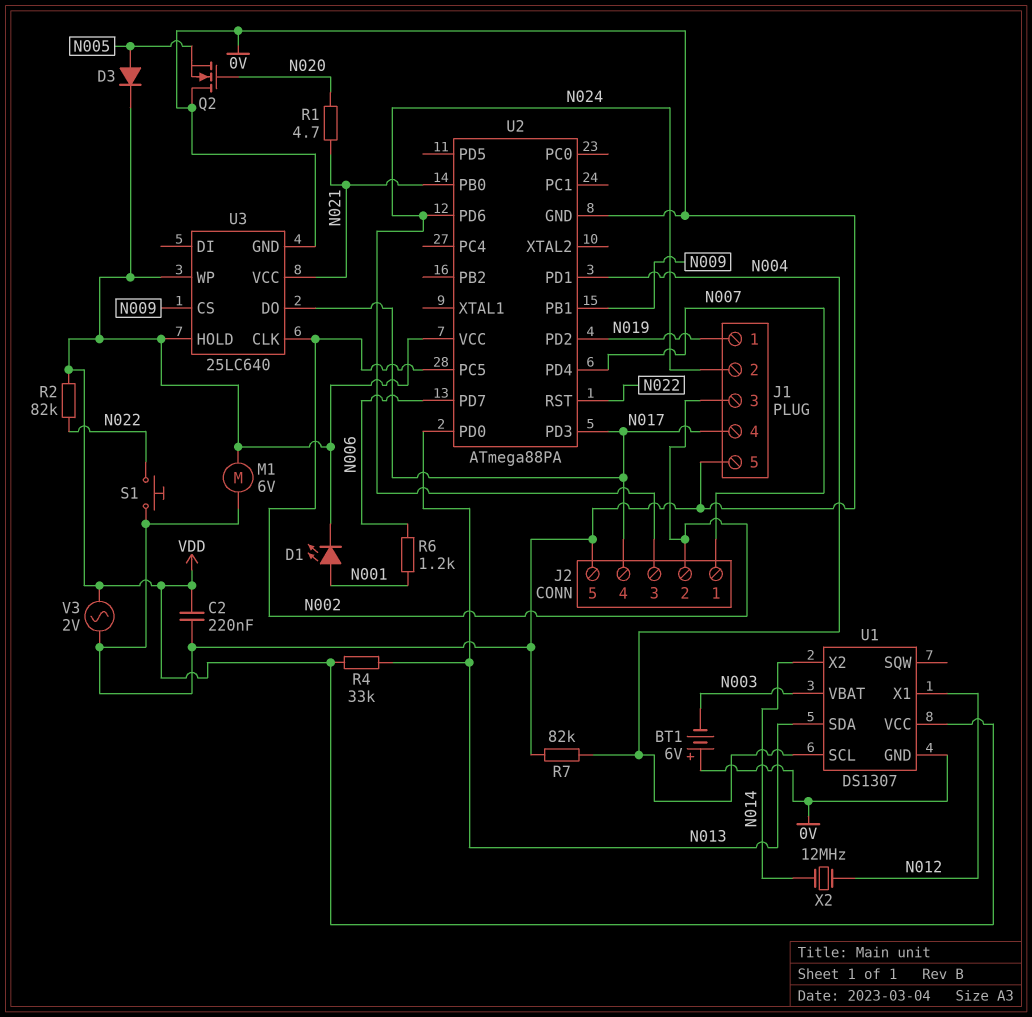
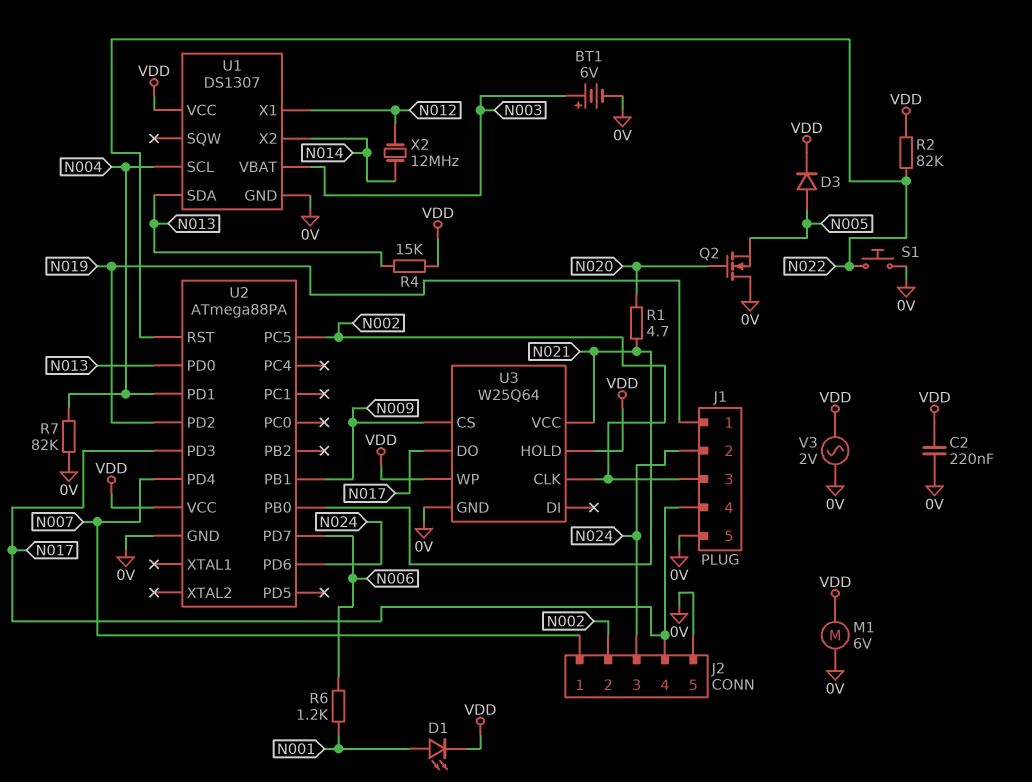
BT1: 6V (plus 0V, minus N003) -> 6V (plus N003, minus 0V)
R4: 33k (N013, VDD) -> 15k (N013, VDD)
U3: 25LC640 -> W25Q64

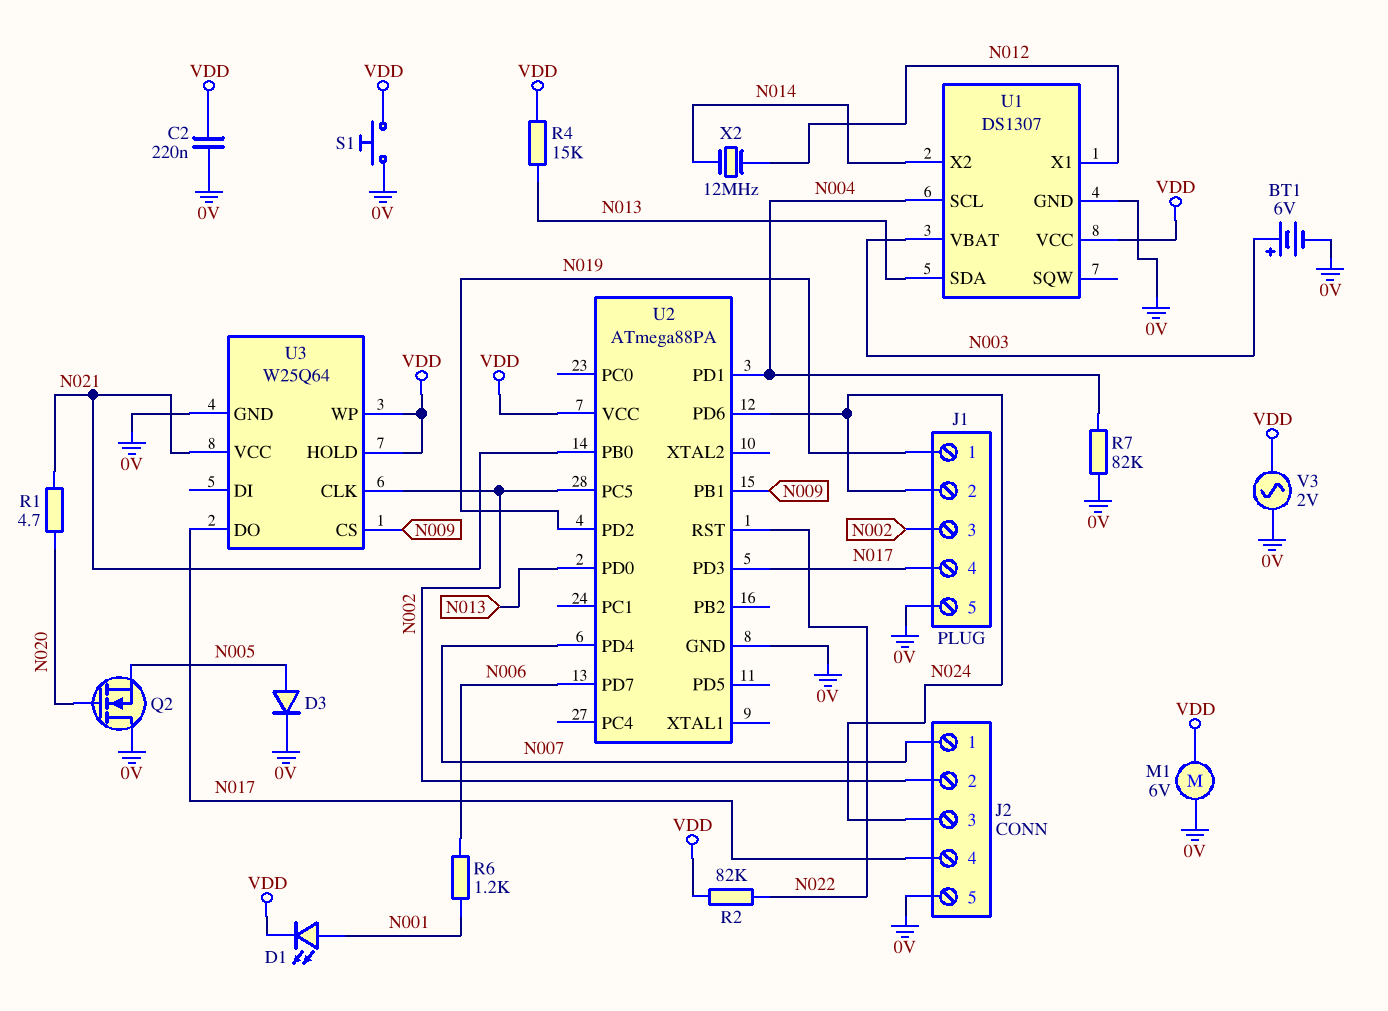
D3: diode (A N005, K VDD) -> diode (A N005, K 0V)
S1: button (0V, N022) -> button (0V, VDD)

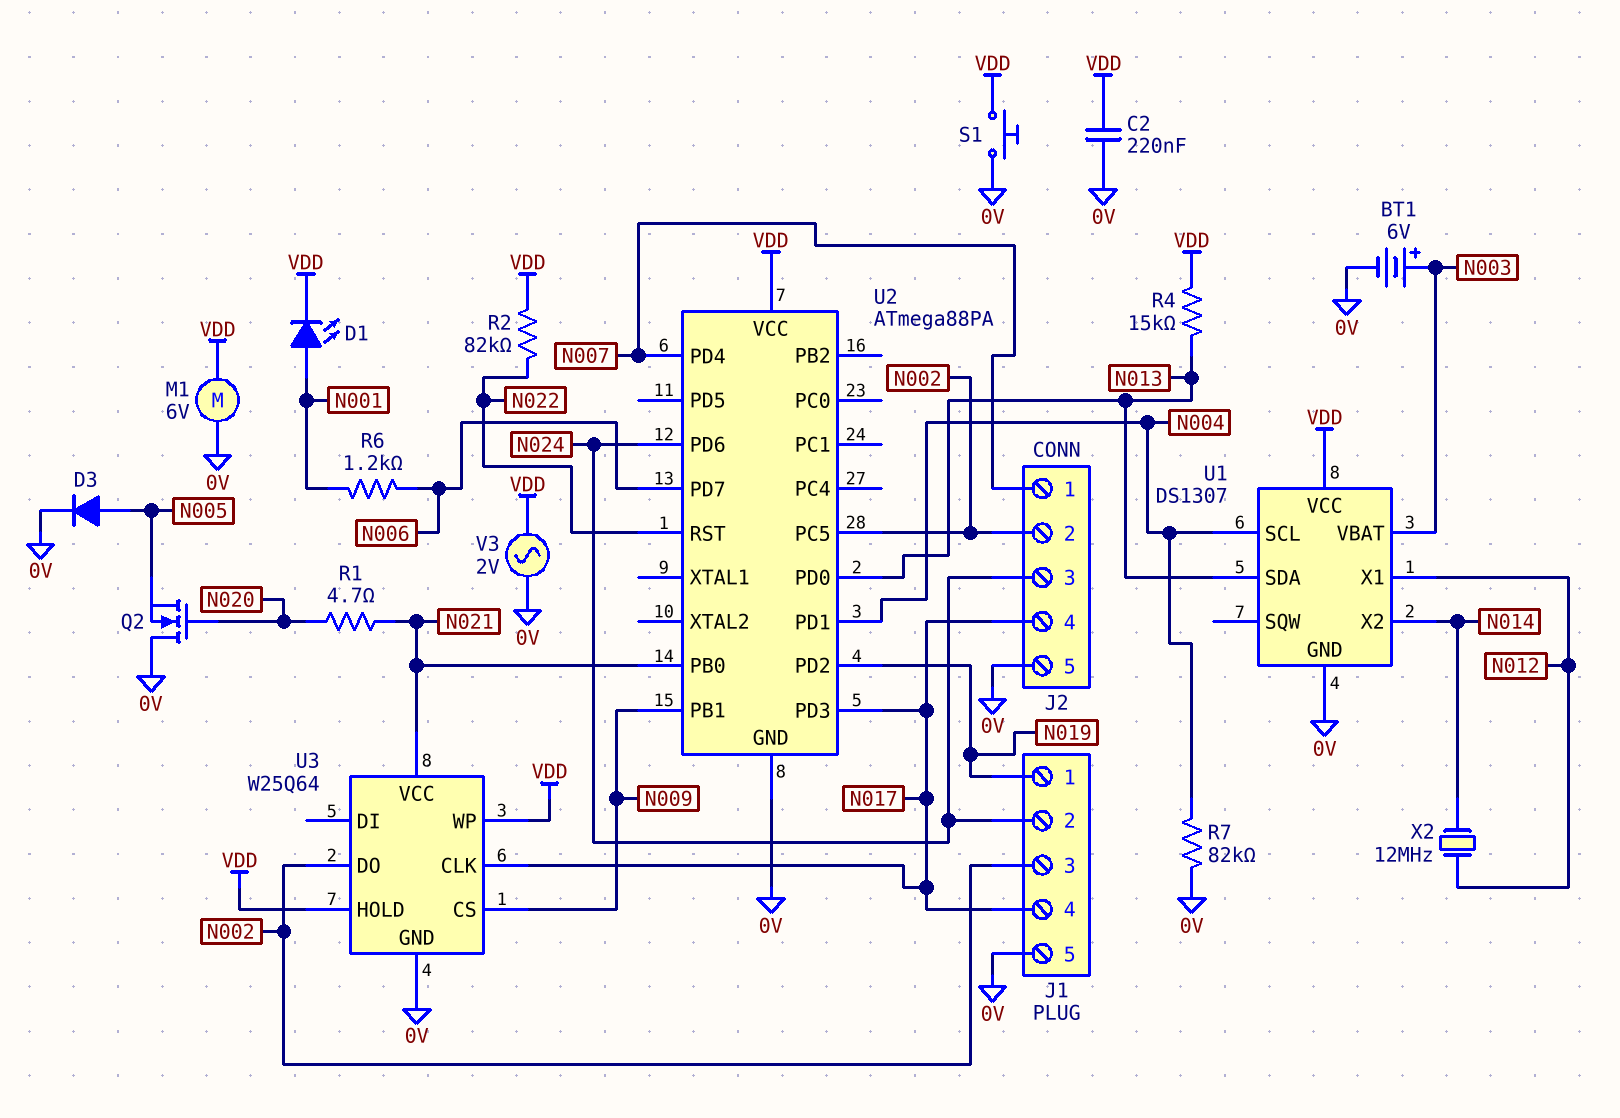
U3 pin CLK: N002 -> N017
U3 pin DO: N017 -> N002

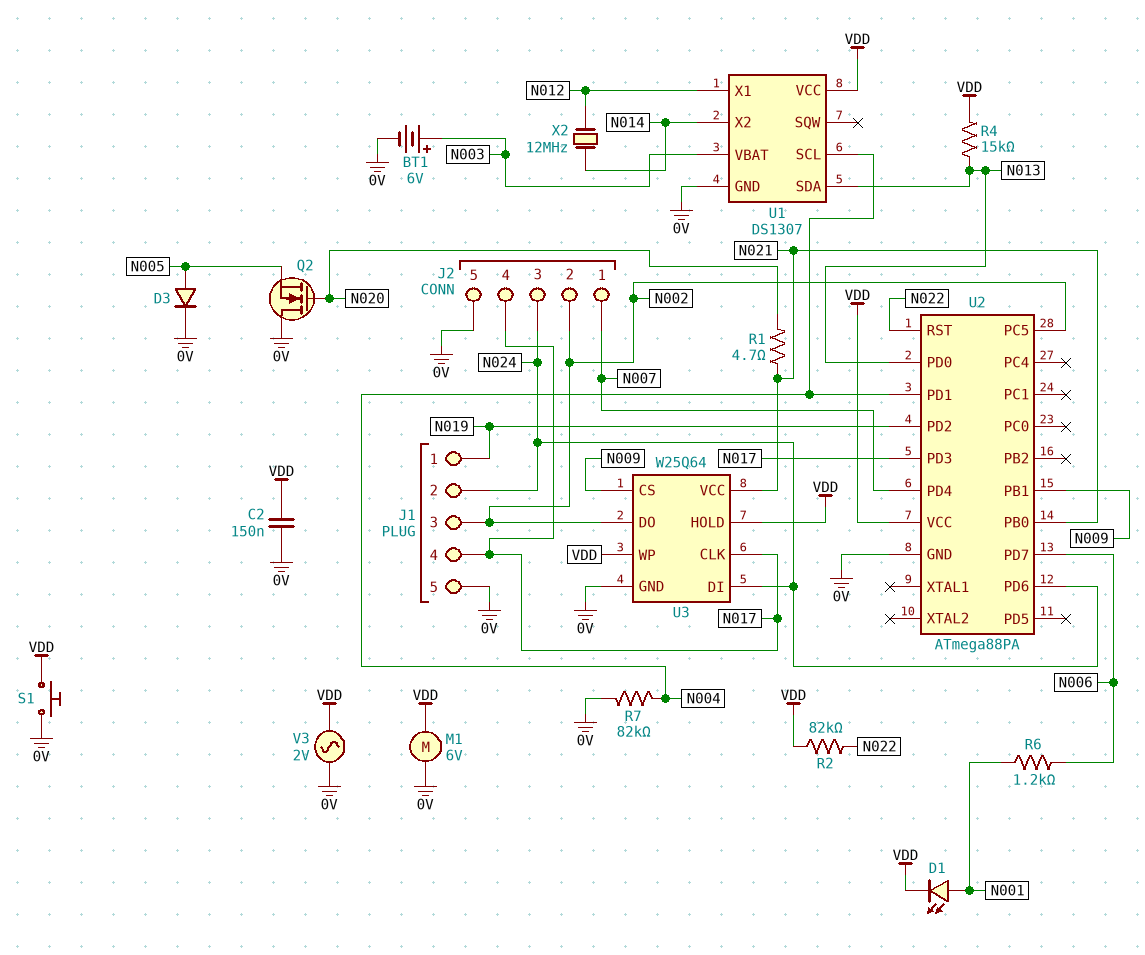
C2: 220nF (0V, VDD) -> 150nF (0V, VDD)
U3 pin DI: none -> N024

